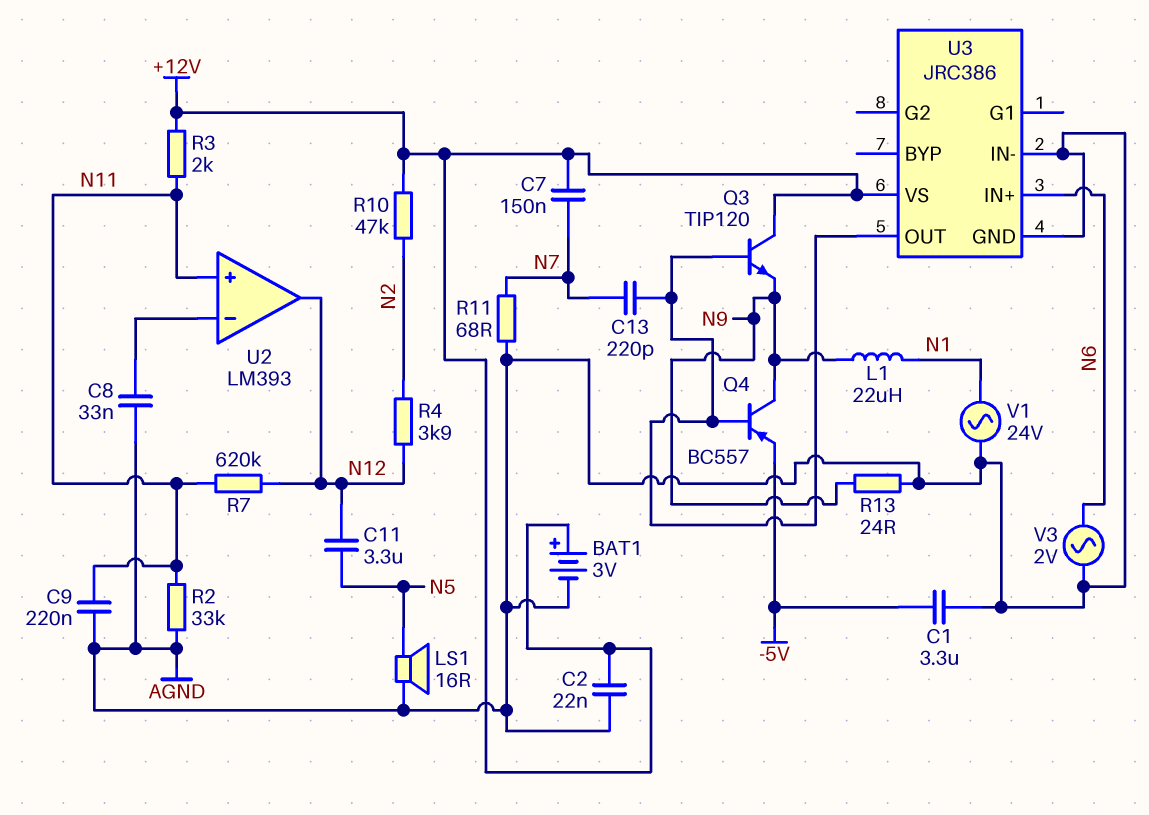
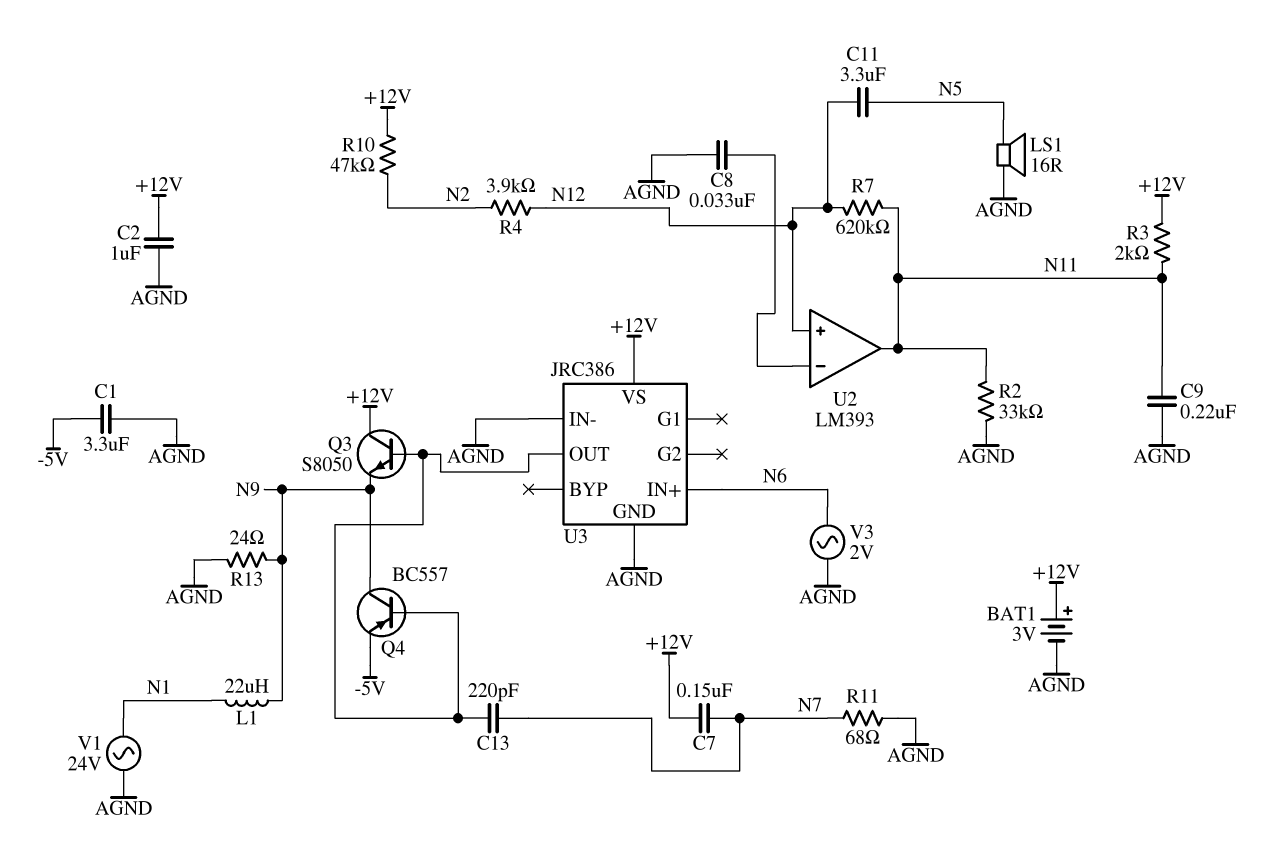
C2: 22nF (+12V, AGND) -> 1uF (+12V, AGND)
Q3: NPN TIP120 (B U3/OUT, C +12V, E N9) -> NPN S8050 (B U3/OUT, C +12V, E N9)
U2 pin in+: N11 -> N12
U2 pin out: N12 -> N11

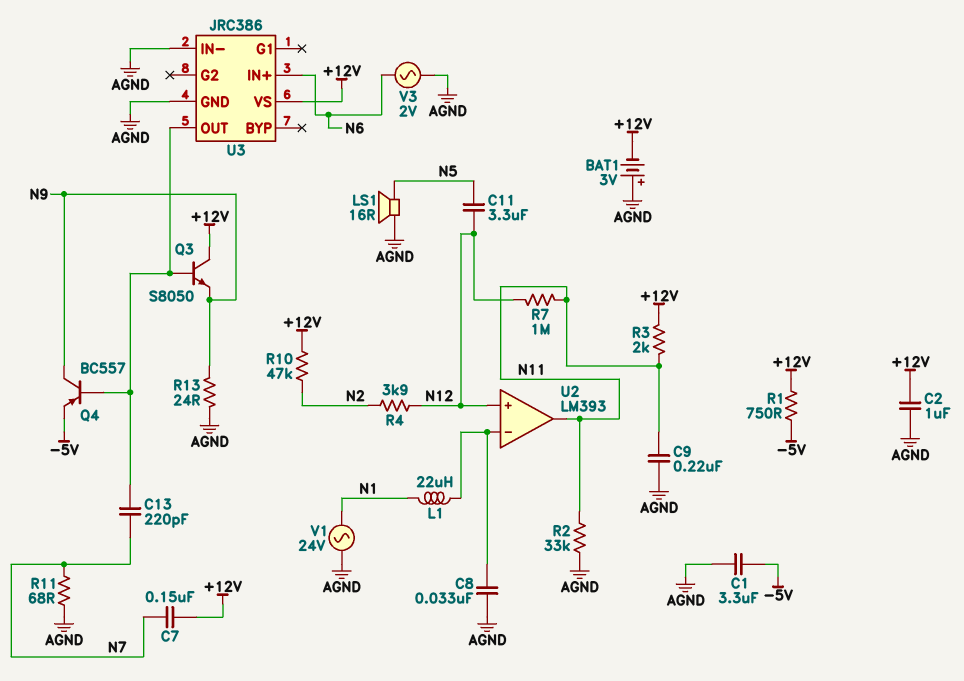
BAT1: 3V (plus +12V, minus AGND) -> 3V (plus AGND, minus +12V)
L1: 22uH (N1, N9) -> 22uH (N1, U2/in-)
R1: none -> 750 (+12V, -5V)
R7: 620k (N11, N12) -> 1M (N11, N12)

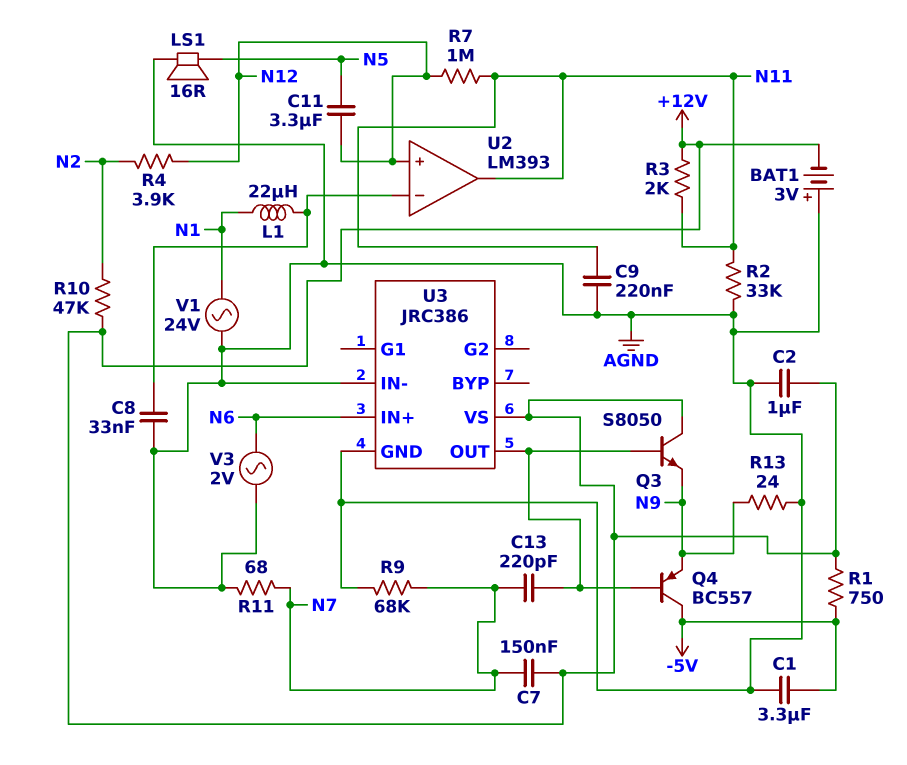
Q4: PNP BC557 (B U3/OUT, C N9, E -5V) -> PNP BC557 (B U3/OUT, C -5V, E N9)
R9: none -> 68k (AGND, N7)

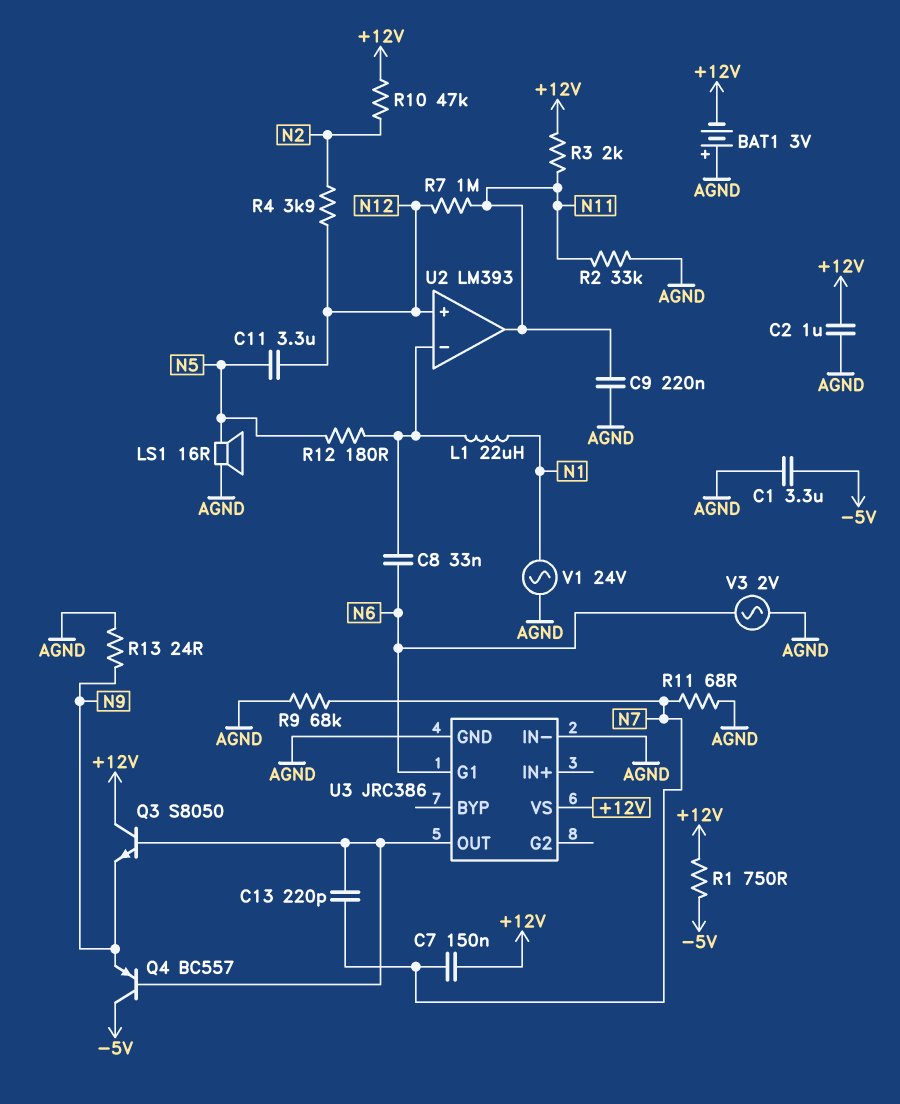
C8: 33nF (AGND, U2/in-) -> 33nF (N6, U2/in-)
R12: none -> 180 (N5, U2/in-)
U3 pin G1: none -> N6
U3 pin IN+: N6 -> none

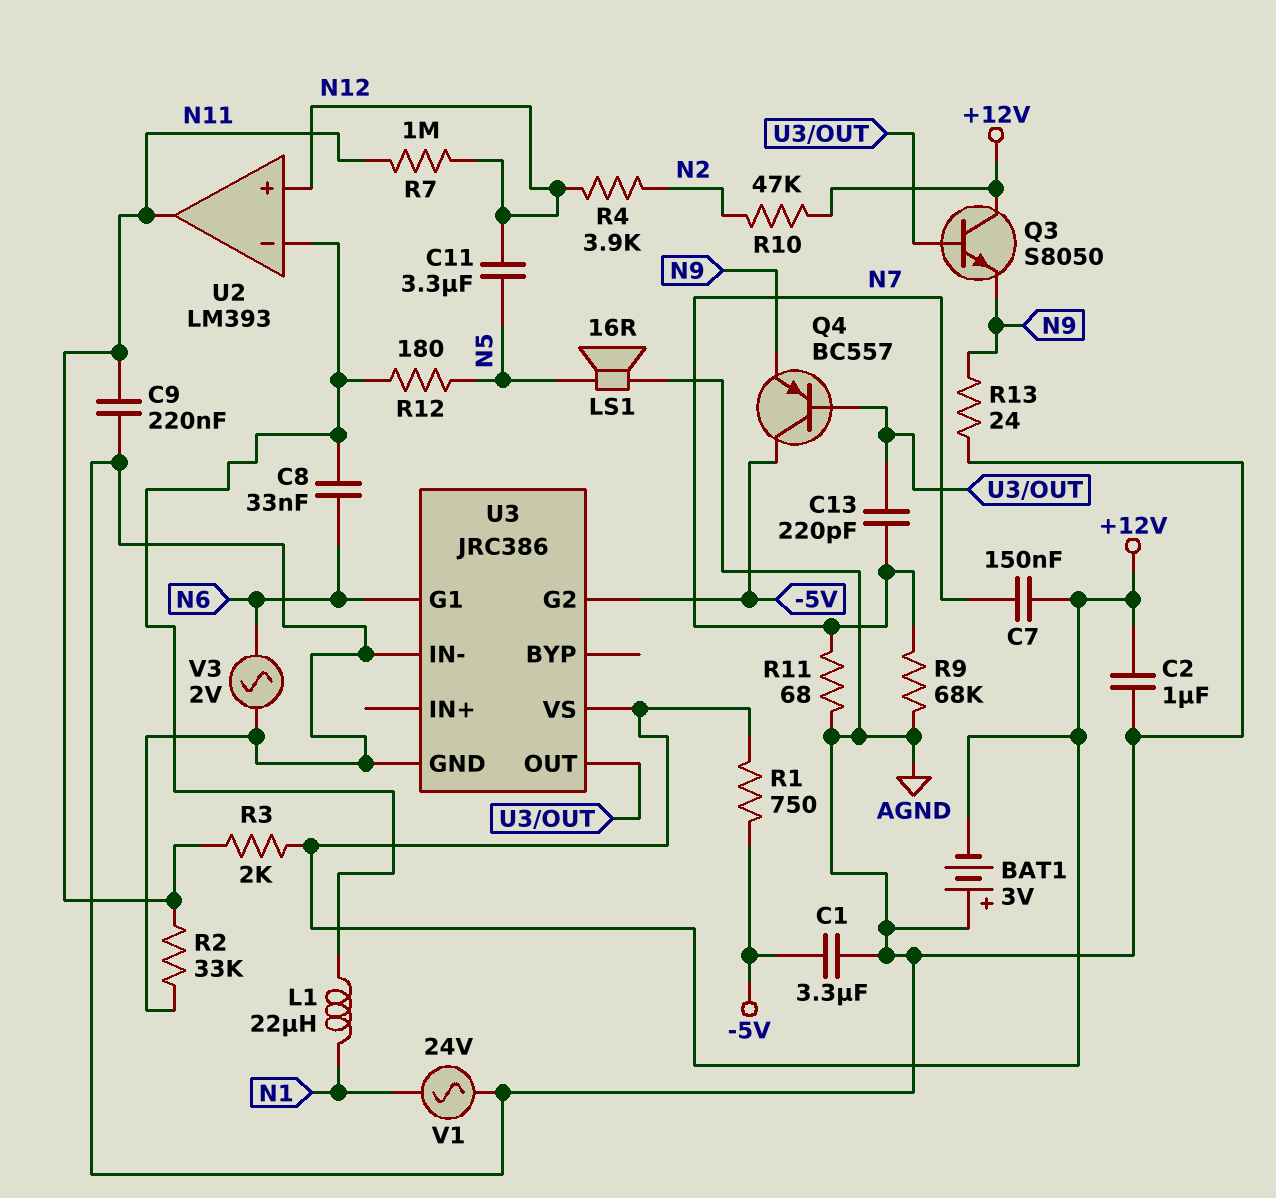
U3 pin G2: none -> -5V

